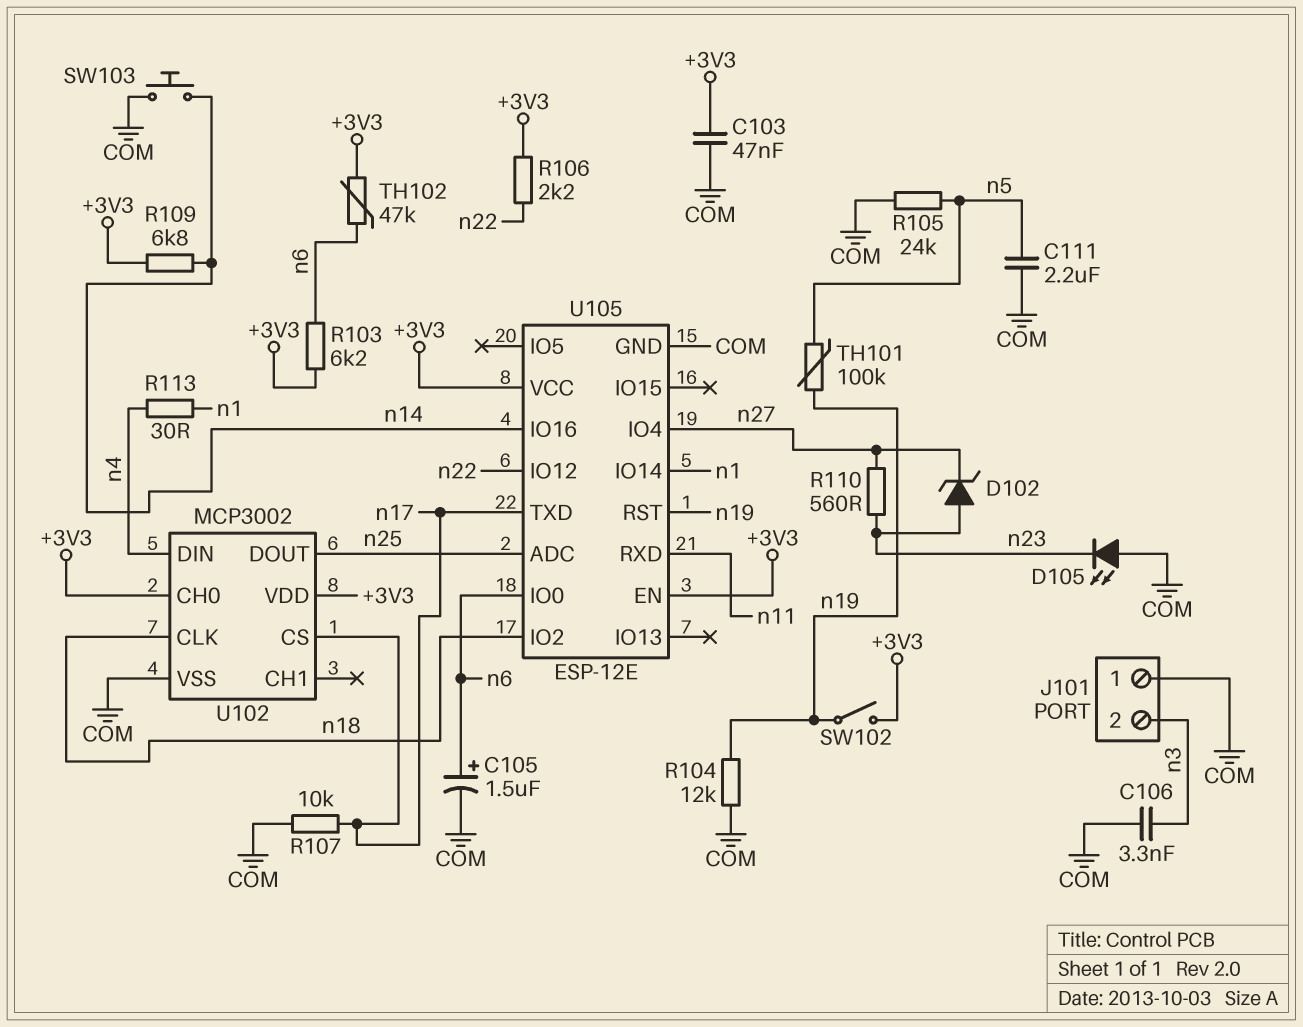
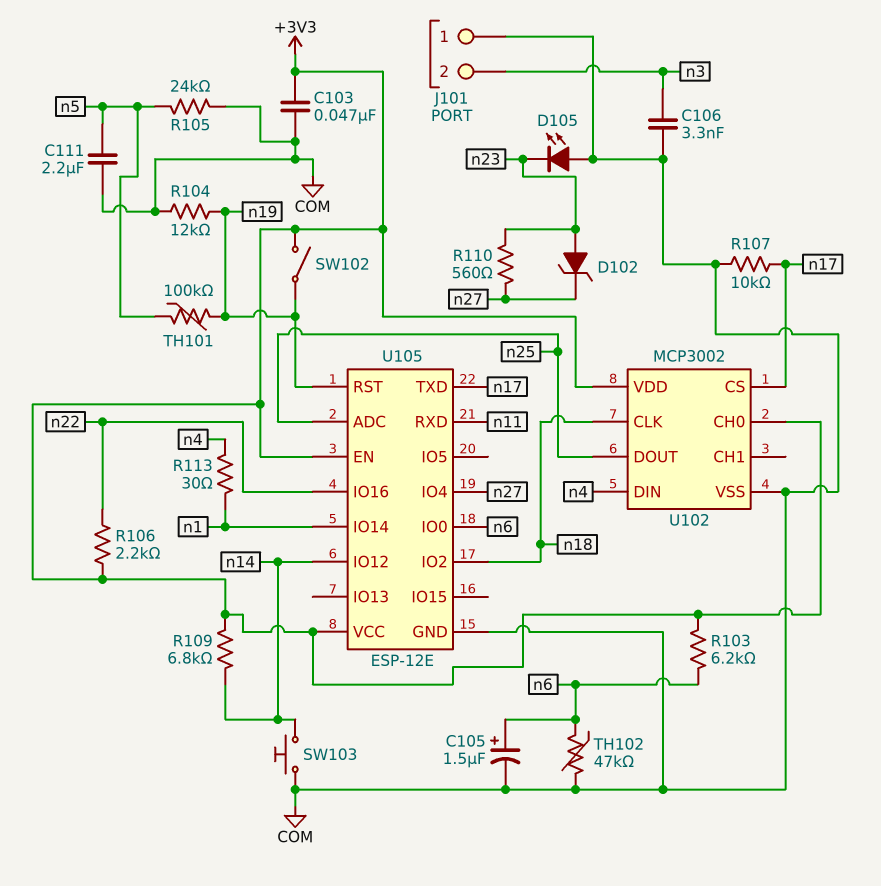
TH102: 47k (+3V3, n6) -> 47k (COM, n6)
U105 pin IO12: n22 -> n14
U105 pin IO16: n14 -> n22

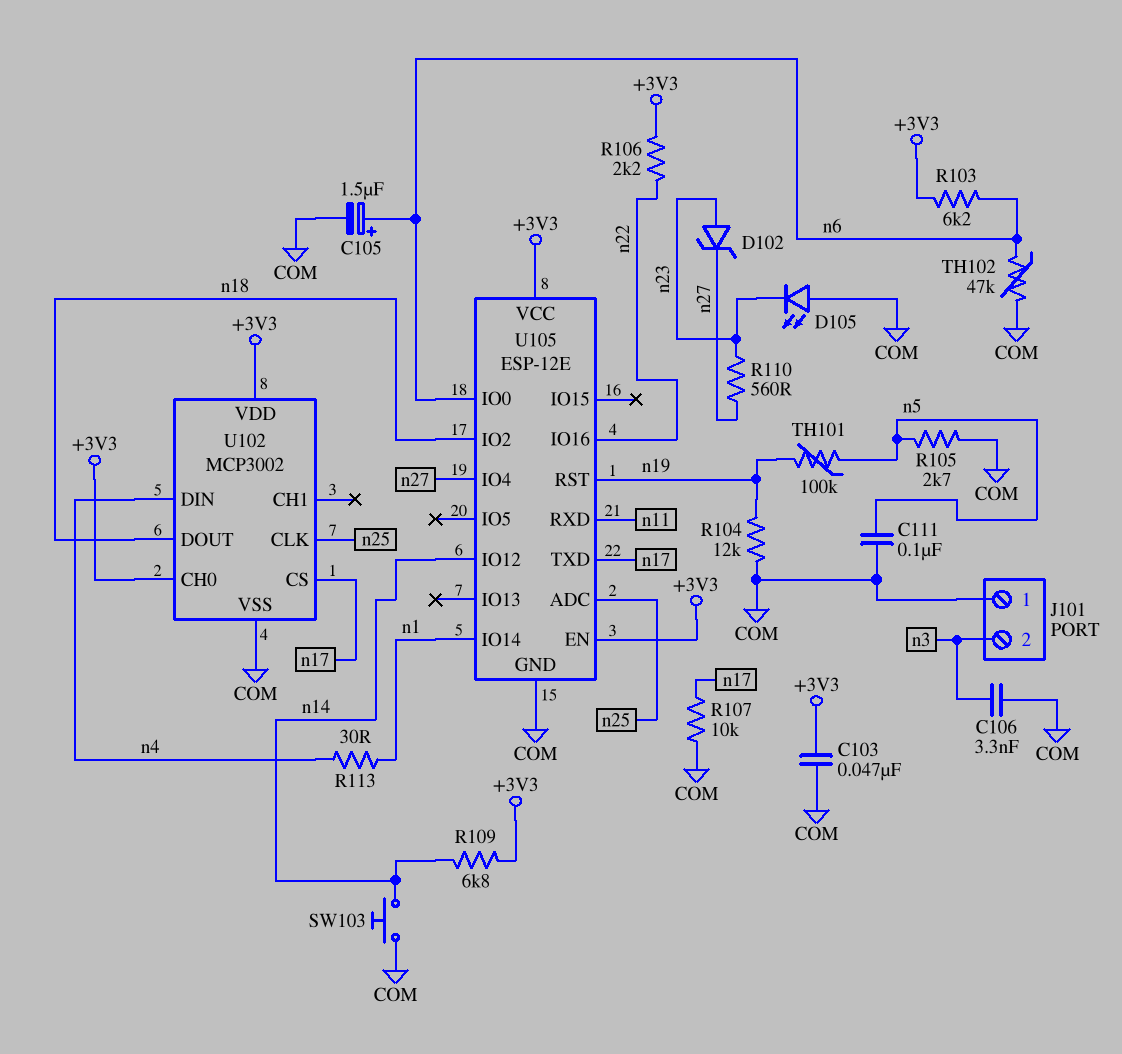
C111: 2.2uF (COM, n5) -> 100nF (COM, n5)
R105: 24k (COM, n5) -> 2.7k (COM, n5)
SW102: switch (+3V3, n19) -> none
U102 pin CLK: n18 -> n25
U102 pin DOUT: n25 -> n18

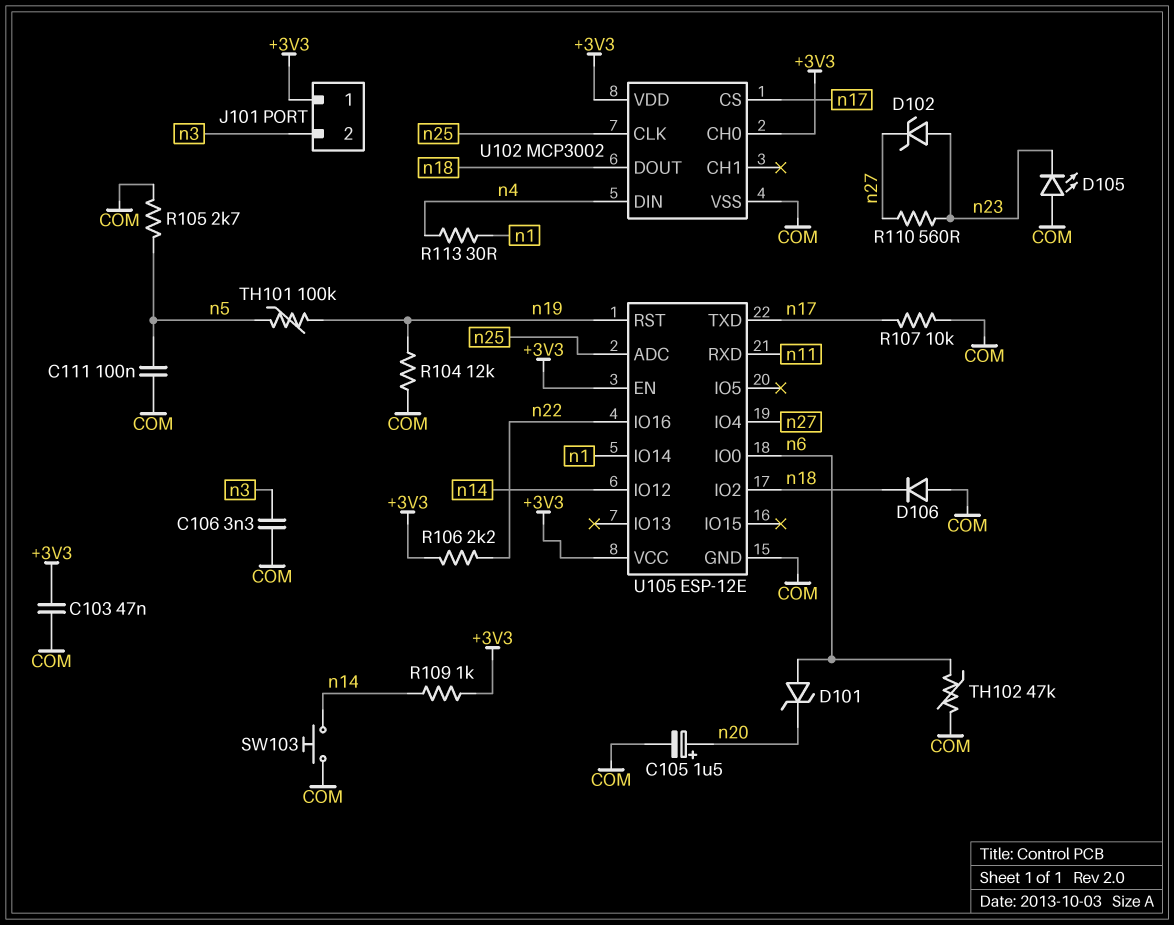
C105: 1.5uF (plus n6, minus COM) -> 1.5uF (plus n20, minus COM)
D101: none -> zener (A n6, K n20)
D106: none -> diode (A COM, K n18)
J101 pin 1: COM -> +3V3
R103: 6.2k (+3V3, n6) -> none
R109: 6.8k (+3V3, n14) -> 1k (+3V3, n14)

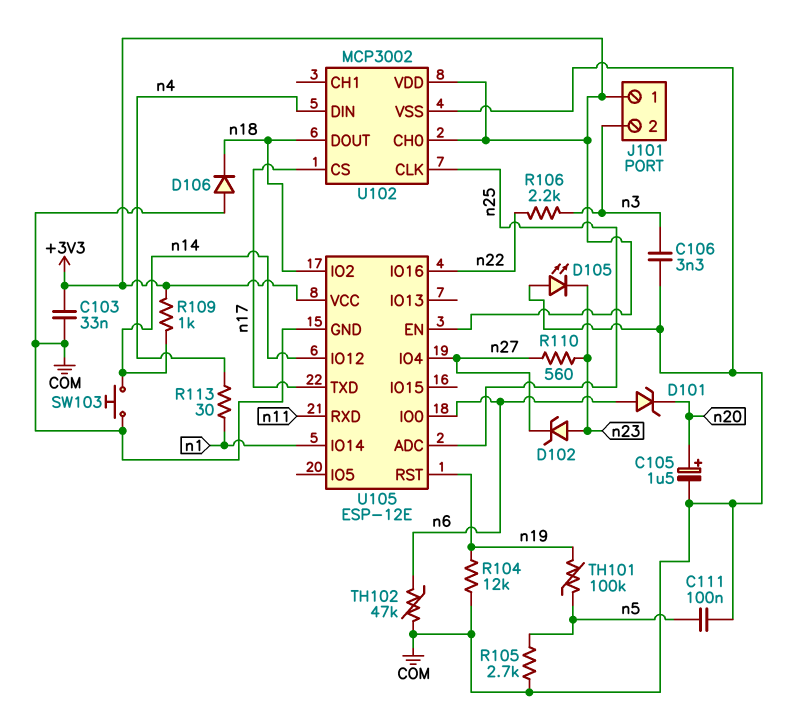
C103: 47nF (+3V3, COM) -> 33nF (+3V3, COM)
R106: 2.2k (+3V3, n22) -> 2.2k (n3, n22)
R107: 10k (COM, n17) -> none

